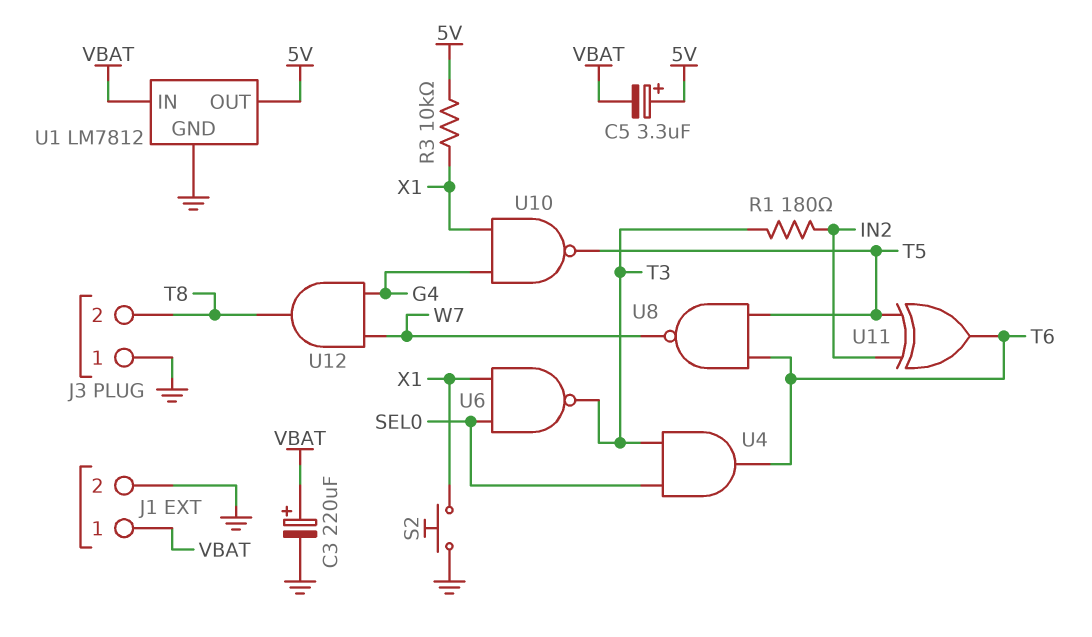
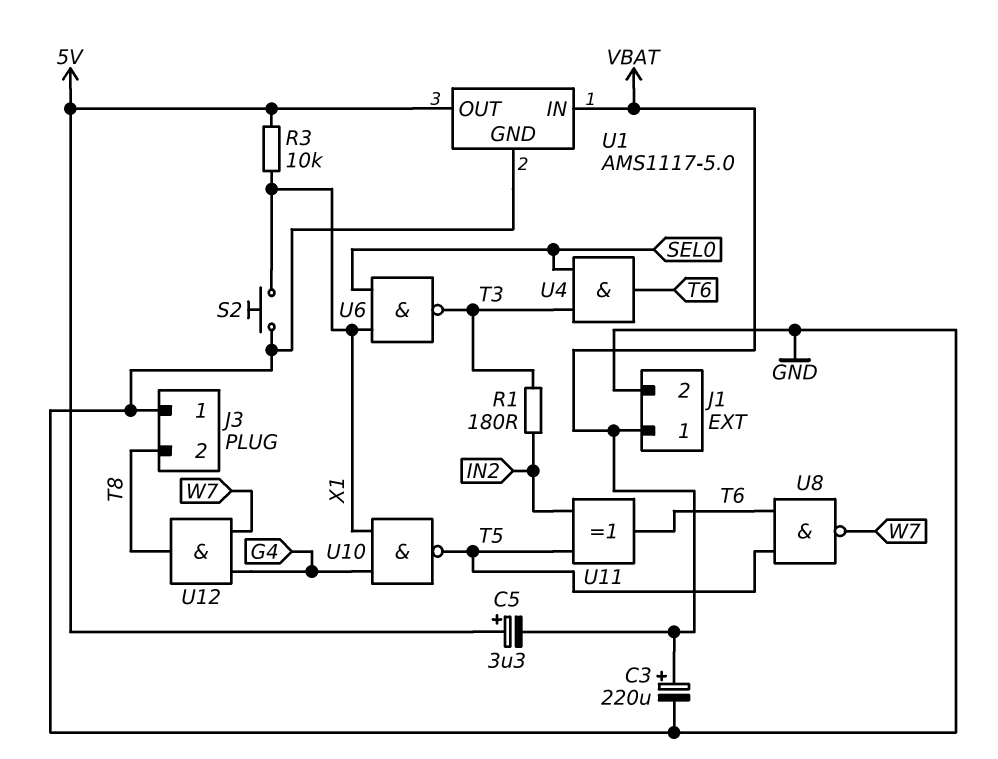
U1: LM7812 -> AMS1117-5.0

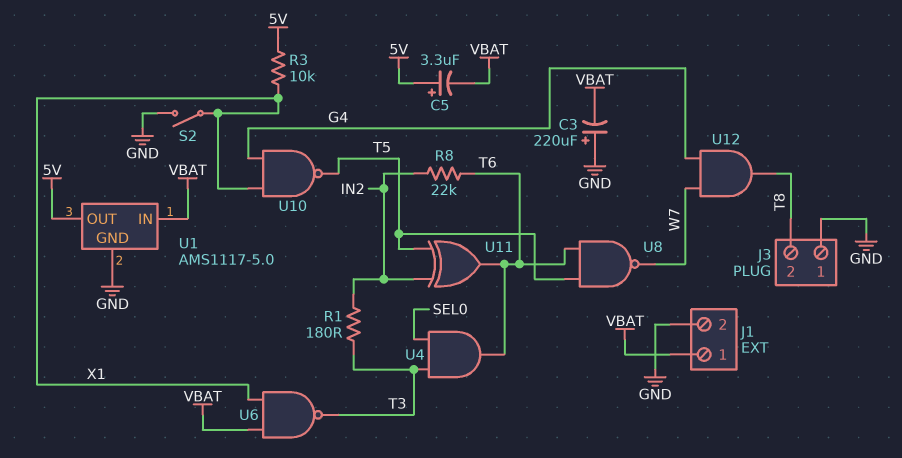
C3: 220uF (plus VBAT, minus GND) -> 220uF (plus GND, minus VBAT)
R8: none -> 22k (IN2, T6)
S2: button (GND, X1) -> switch (GND, X1)
U6: NAND (in SEL0, in X1, out T3) -> NAND (in VBAT, in X1, out T3)

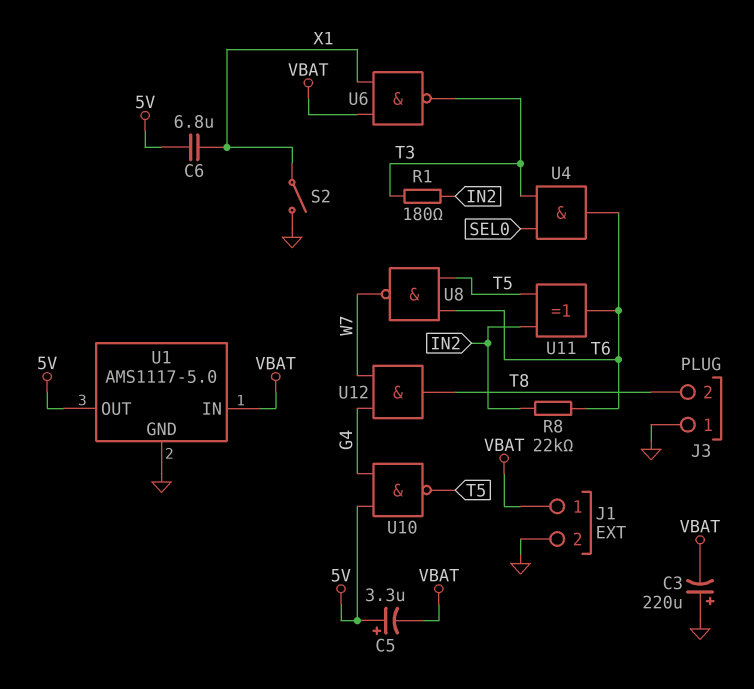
C6: none -> 6.8uF (5V, X1)
R3: 10k (5V, X1) -> none
U10: NAND (in G4, in X1, out T5) -> NAND (in 5V, in G4, out T5)

